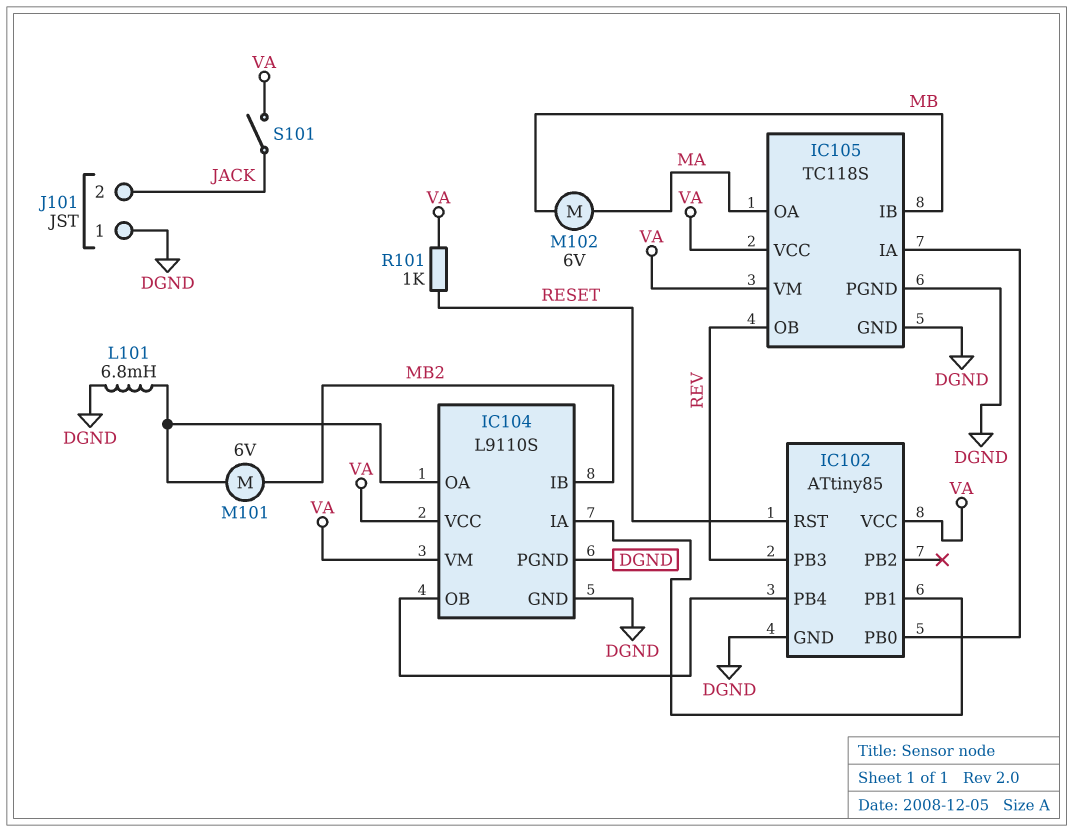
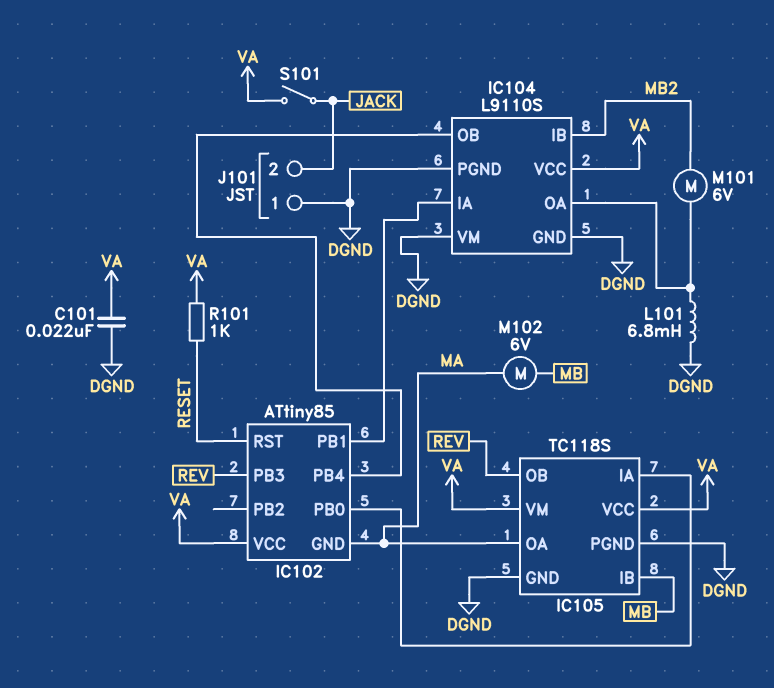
C101: none -> 22nF (DGND, VA)
IC102 pin GND: DGND -> MA
IC104 pin VM: VA -> DGND

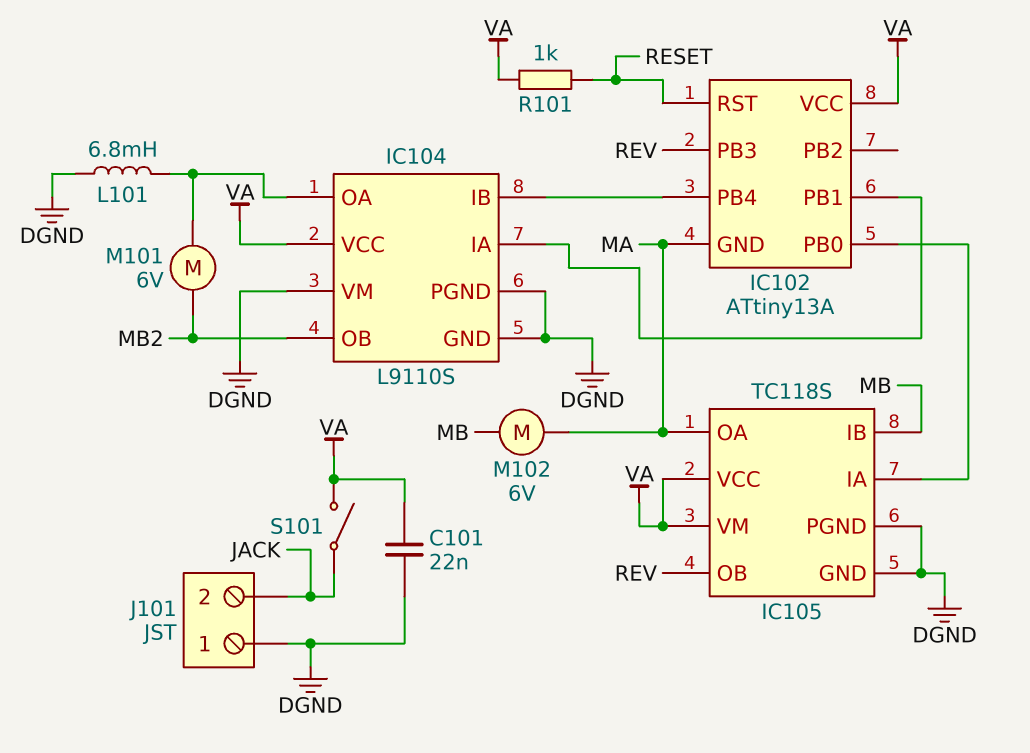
IC102: ATtiny85 -> ATtiny13A
IC104 pin IB: MB2 -> IC102/PB4
IC104 pin OB: IC102/PB4 -> MB2

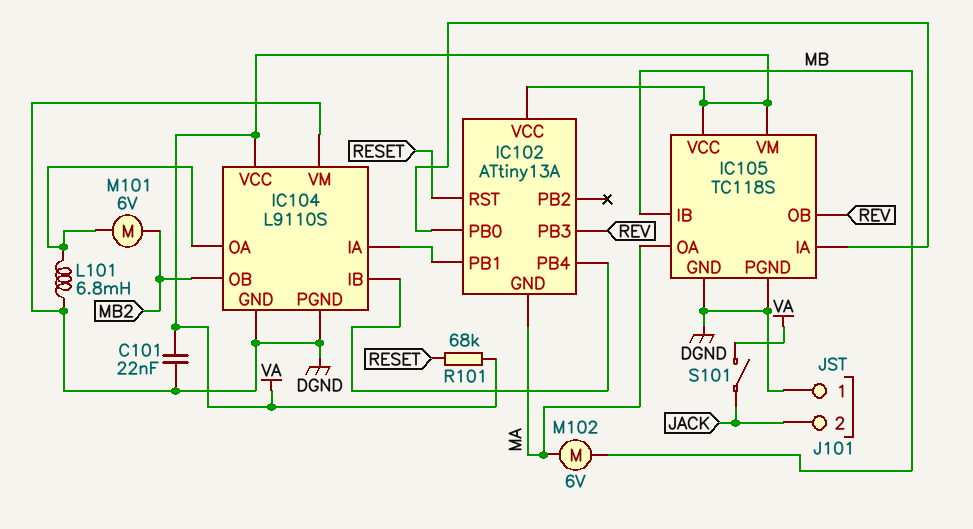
R101: 1k (RESET, VA) -> 68k (RESET, VA)

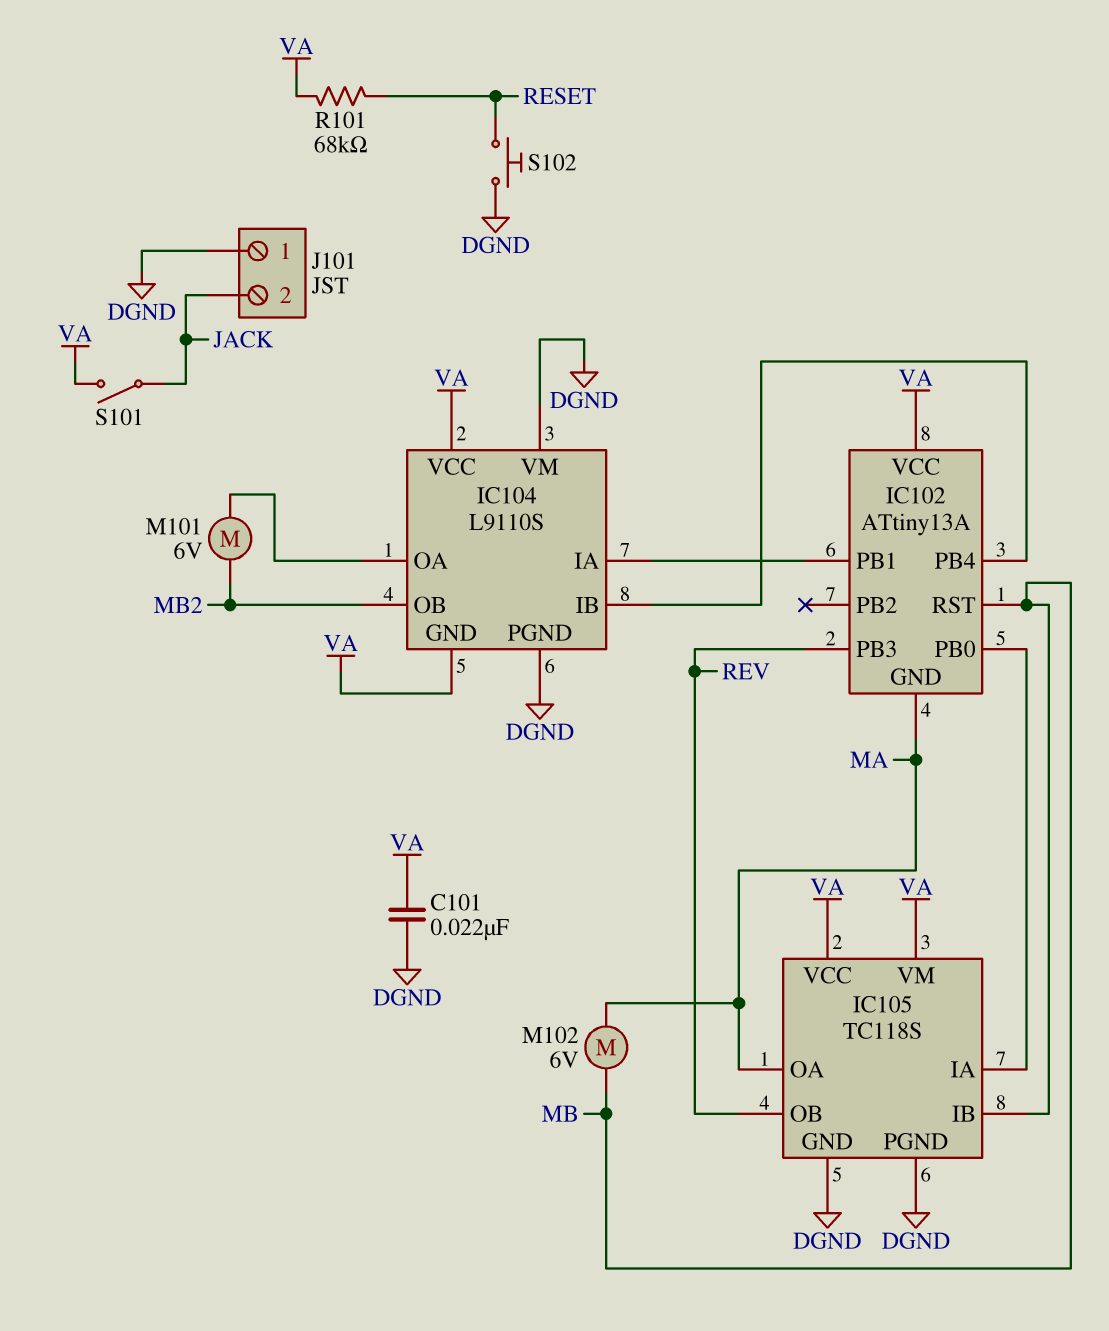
IC102 pin RST: RESET -> MB
IC104 pin GND: DGND -> VA
L101: 6.8mH (DGND, IC104/OA) -> none
S102: none -> button (DGND, RESET)

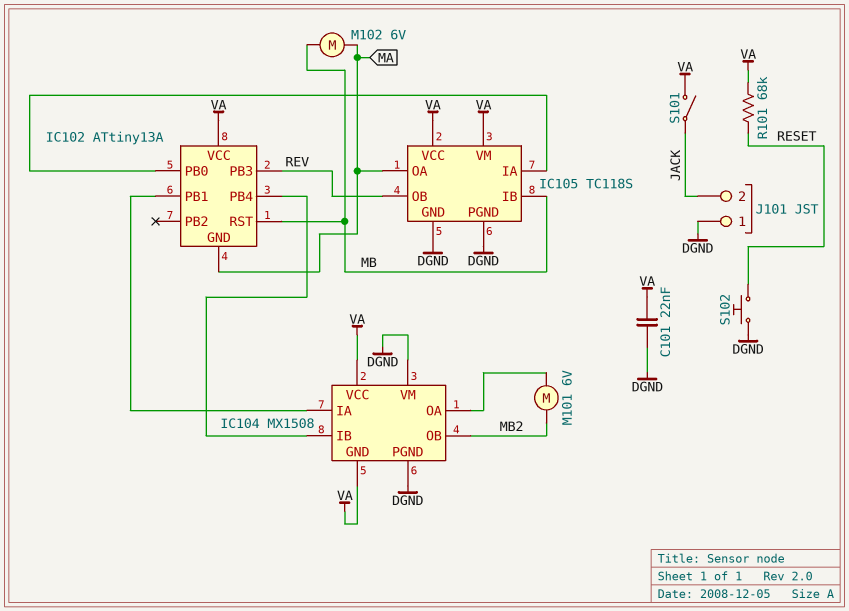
IC104: L9110S -> MX1508

